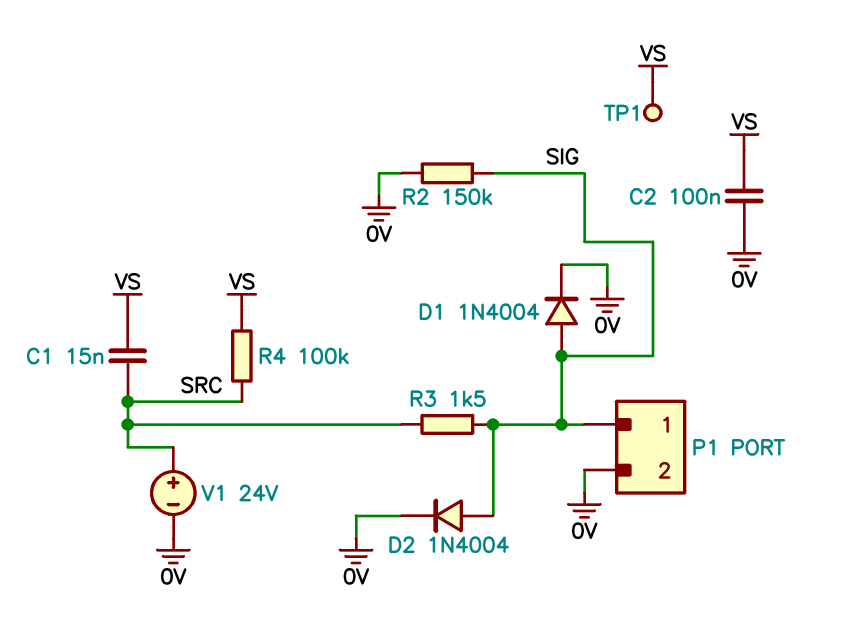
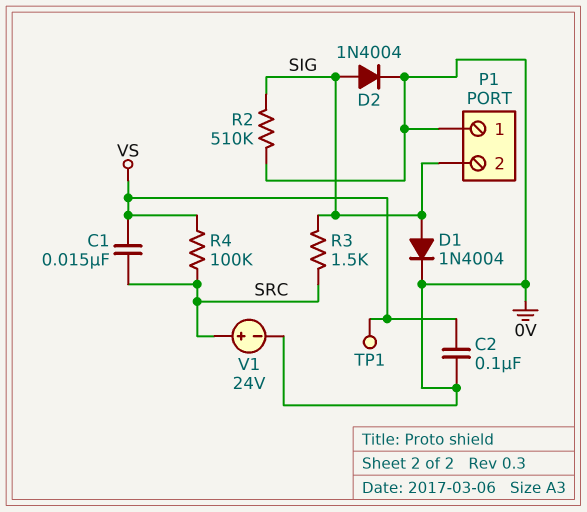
P1 pin 1: SIG -> 0V
P1 pin 2: 0V -> SIG
R2: 150k (0V, SIG) -> 510k (0V, SIG)

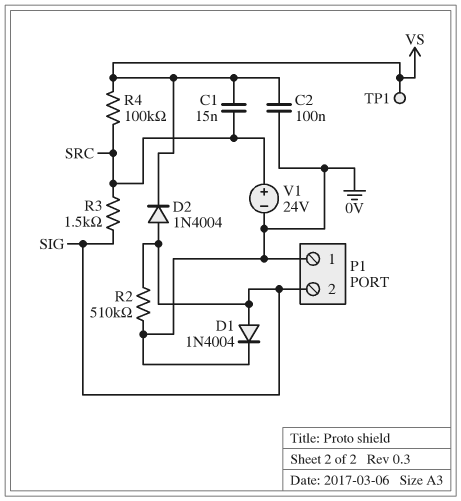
D2: diode 1N4004 (A SIG, K 0V) -> diode 1N4004 (A SIG, K VS)

